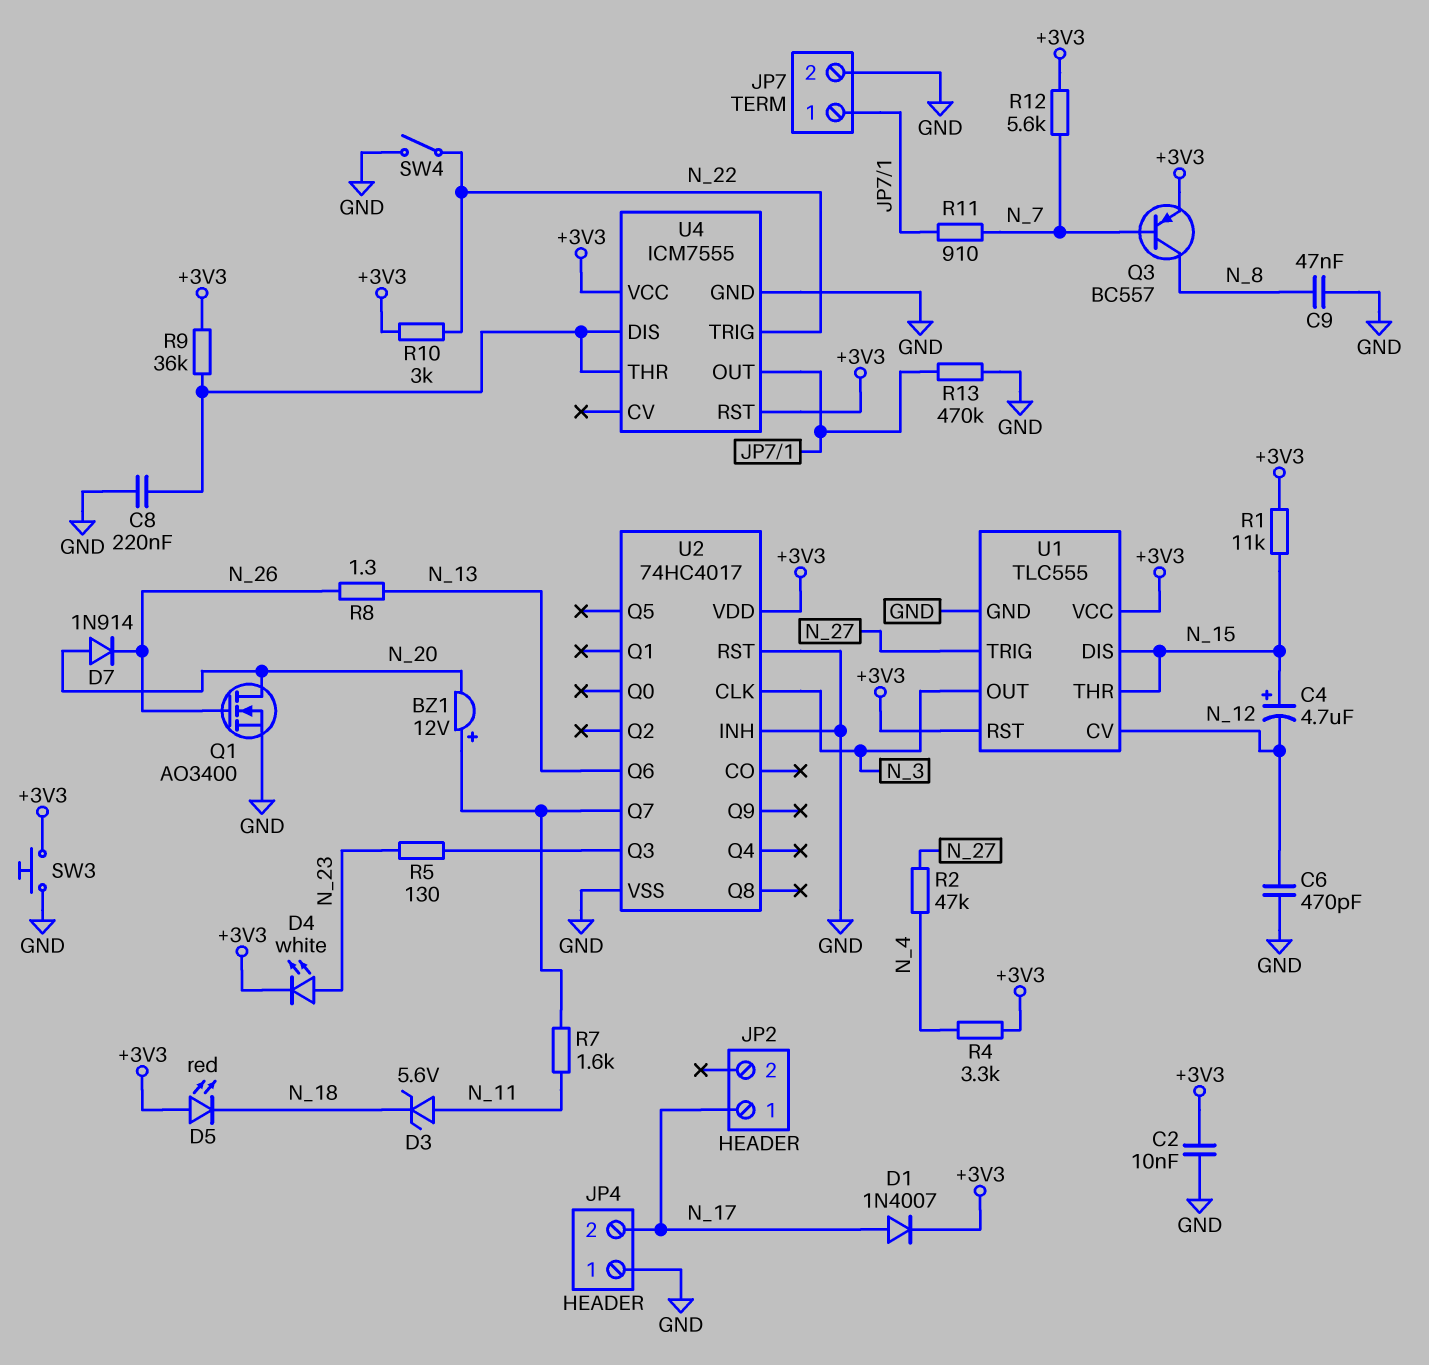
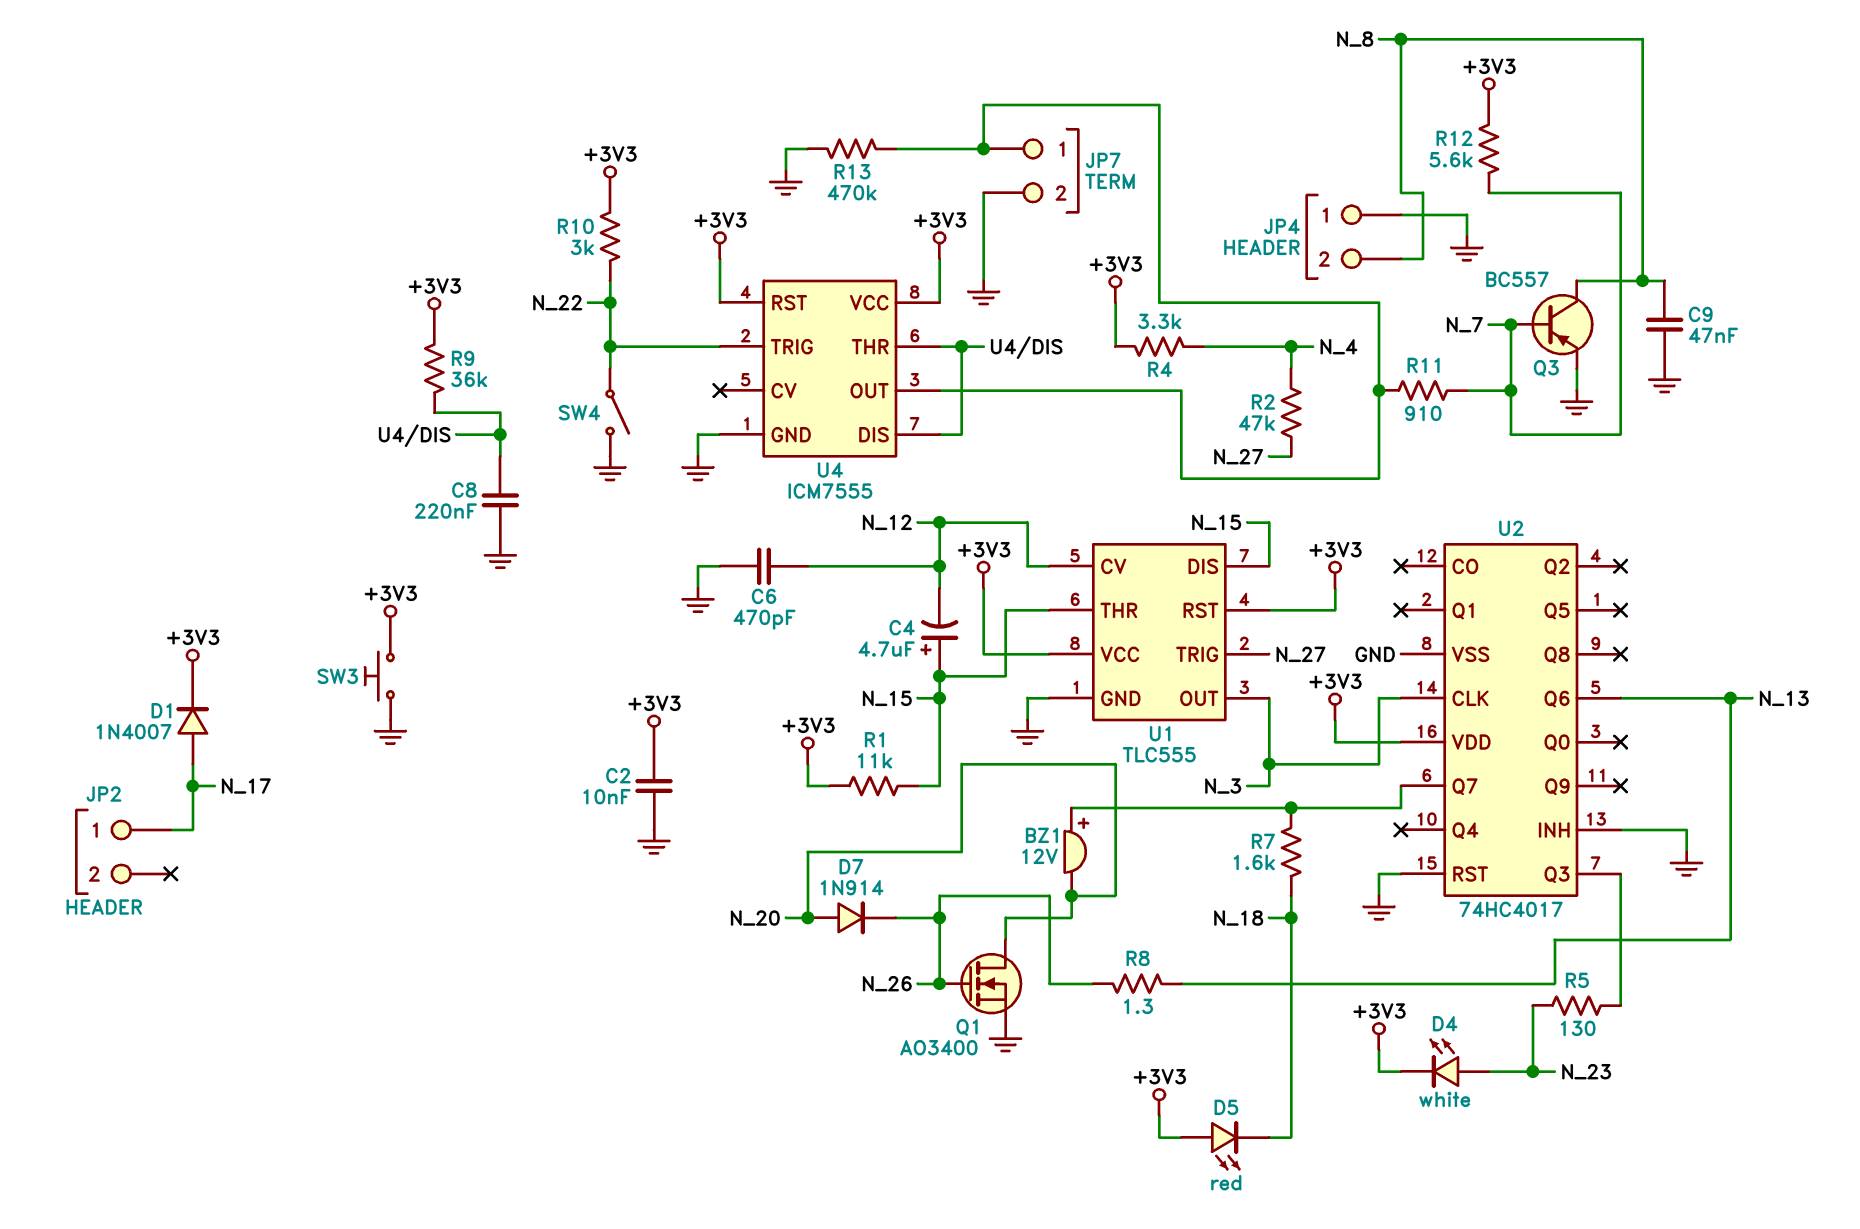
D3: zener 5.6V (A N_11, K N_18) -> none
JP4 pin 2: N_17 -> N_8
Q3: PNP BC557 (B N_7, C N_8, E +3V3) -> PNP BC557 (B N_7, C N_8, E GND)
R7: 1.6k (N_11, U2/Q7) -> 1.6k (N_18, U2/Q7)

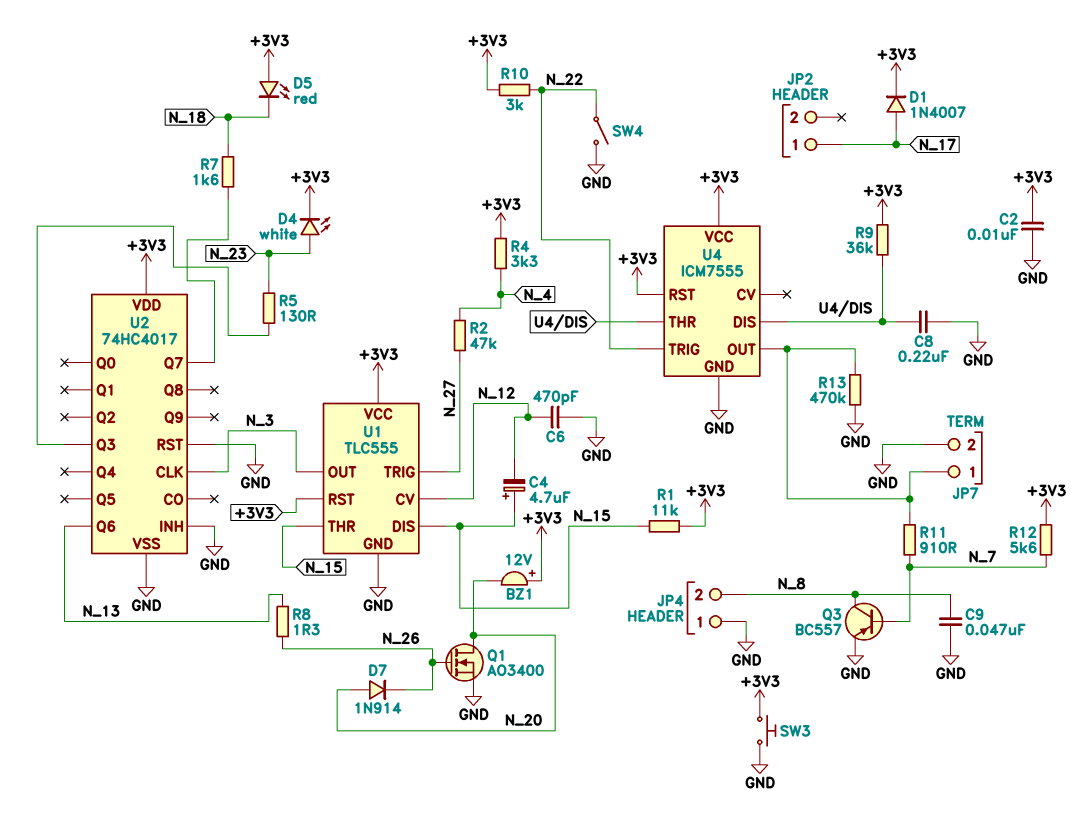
BZ1: buzzer 12V (plus U2/Q7, minus N_20) -> buzzer 12V (plus +3V3, minus N_20)

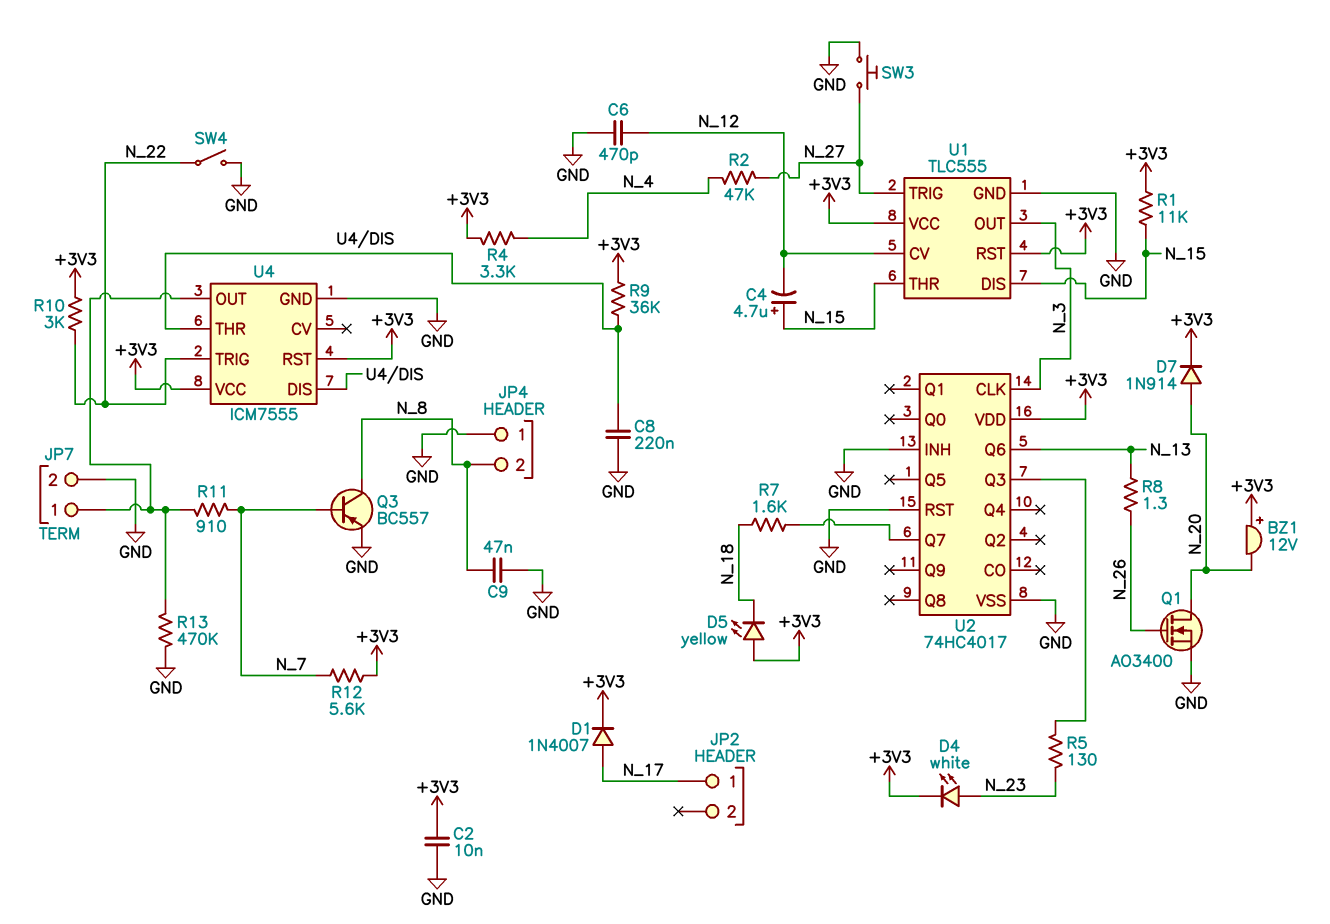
D5: LED red (A +3V3, K N_18) -> LED yellow (A +3V3, K N_18)
D7: diode 1N914 (A N_20, K N_26) -> diode 1N914 (A N_20, K +3V3)
SW3: button (+3V3, GND) -> button (GND, N_27)

